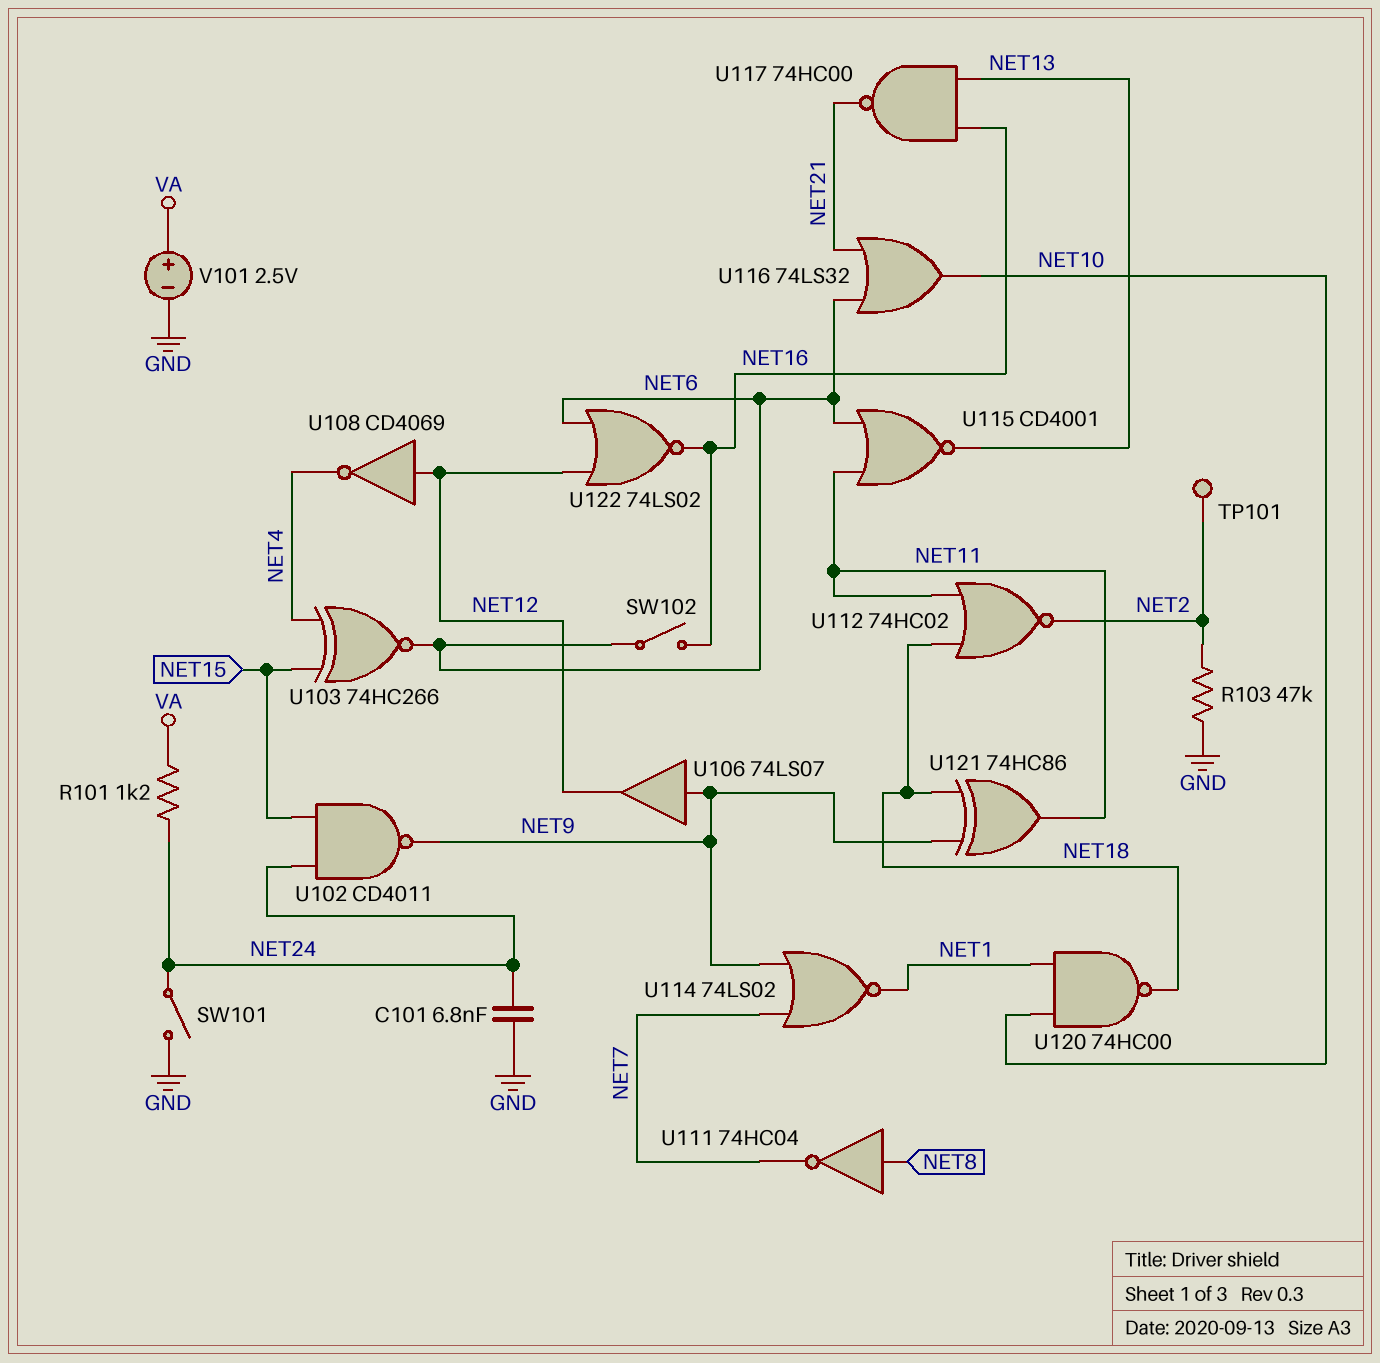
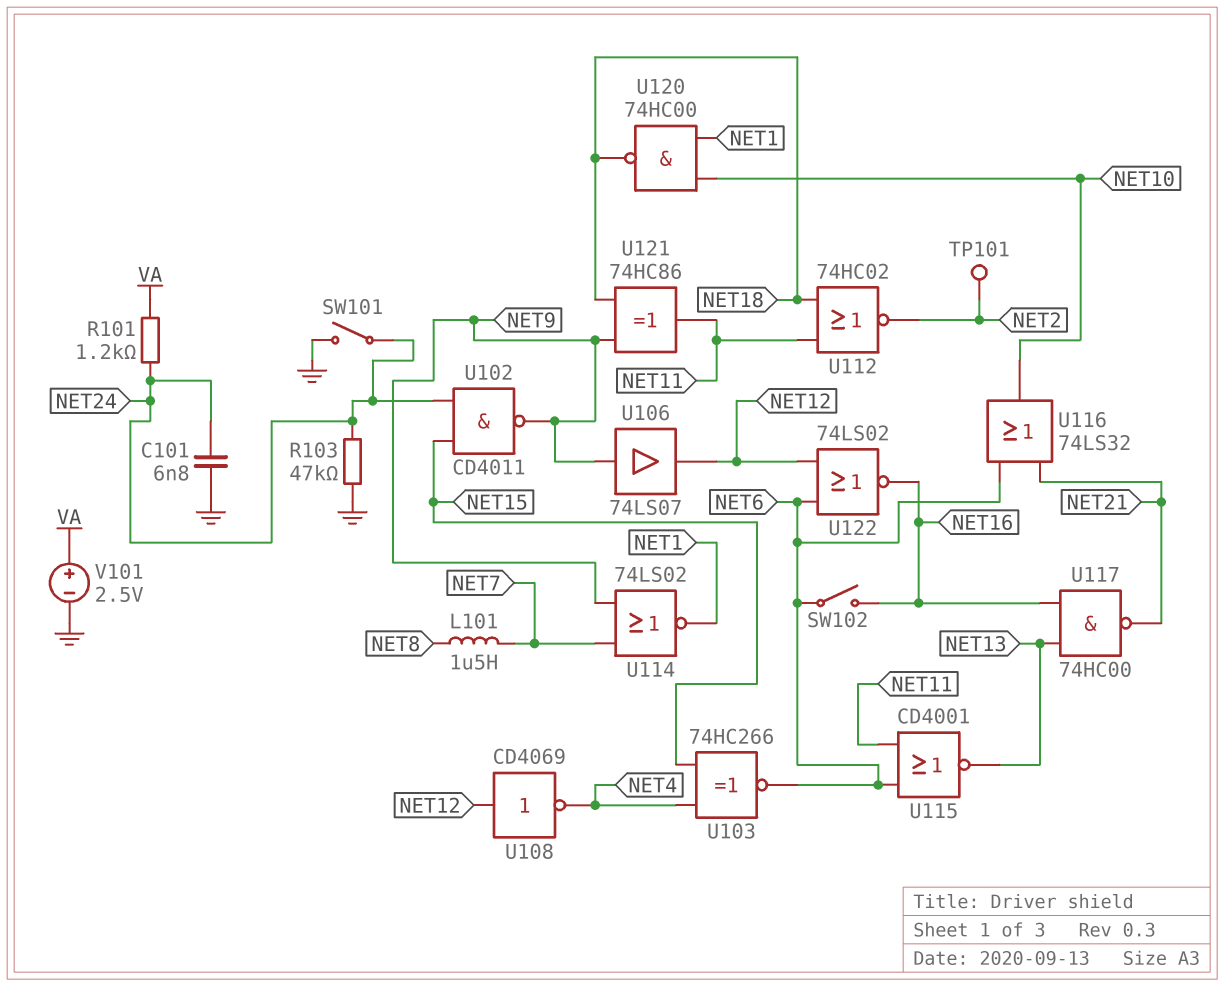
L101: none -> 1.5uH (NET7, NET8)
R103: 47k (GND, NET2) -> 47k (GND, NET24)
U111: NOT 74HC04 (in NET8, out NET7) -> none

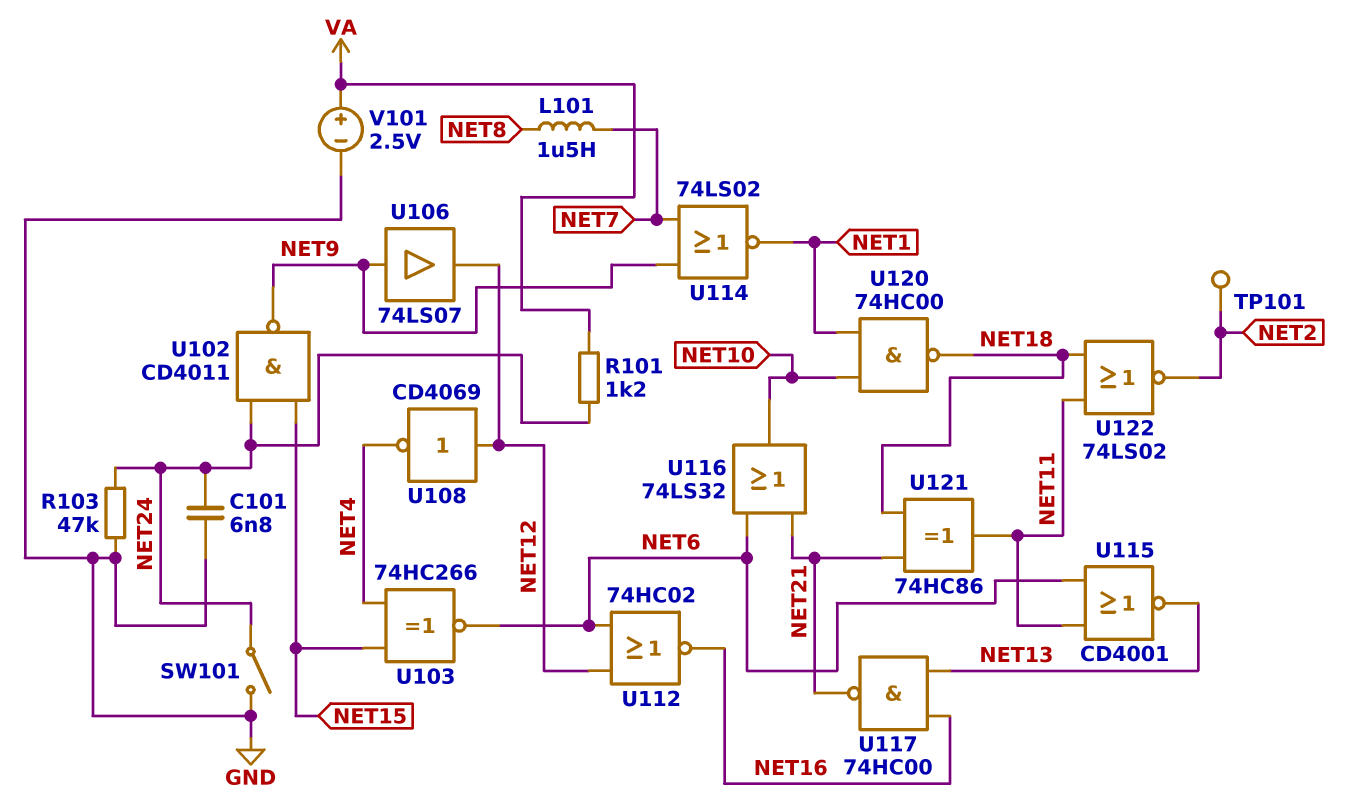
SW102: switch (NET6, NET16) -> none
U112: NOR 74HC02 (in NET11, in NET18, out NET2) -> NOR 74HC02 (in NET6, in NET12, out NET16)
U121: XOR 74HC86 (in NET9, in NET18, out NET11) -> XOR 74HC86 (in NET18, in NET21, out NET11)
U122: NOR 74LS02 (in NET6, in NET12, out NET16) -> NOR 74LS02 (in NET11, in NET18, out NET2)

